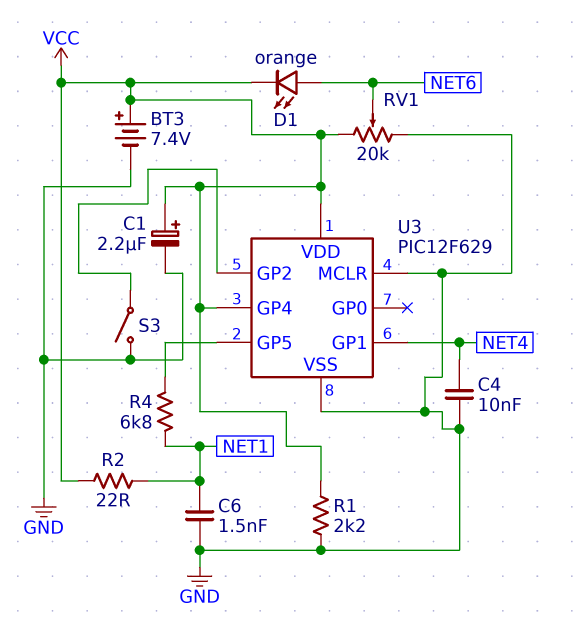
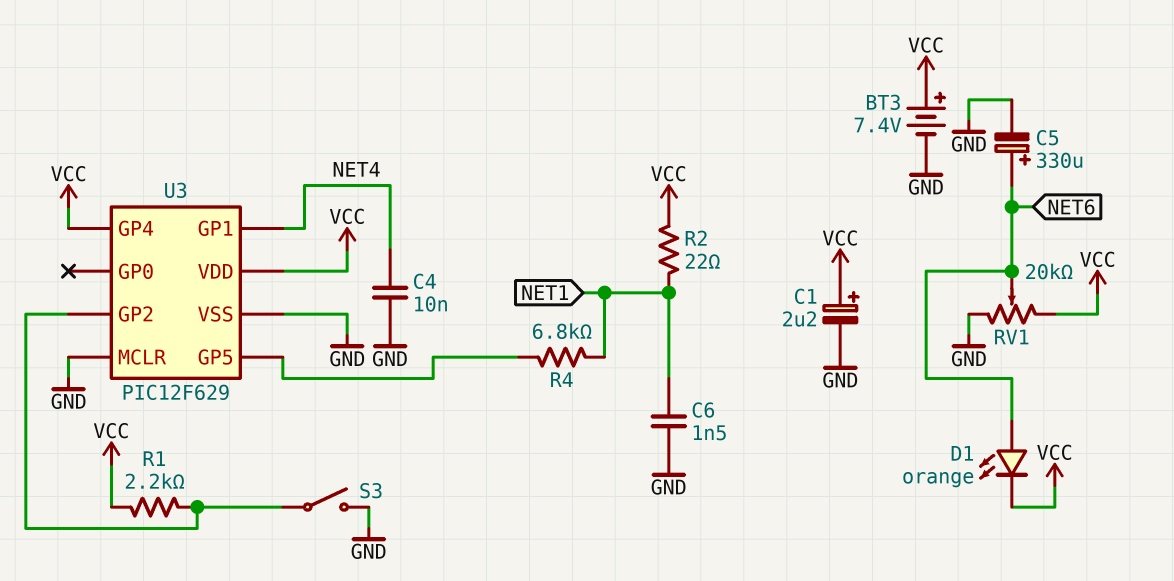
C5: none -> 330uF (plus NET6, minus GND)
R1: 2.2k (GND, VCC) -> 2.2k (U3/GP2, VCC)

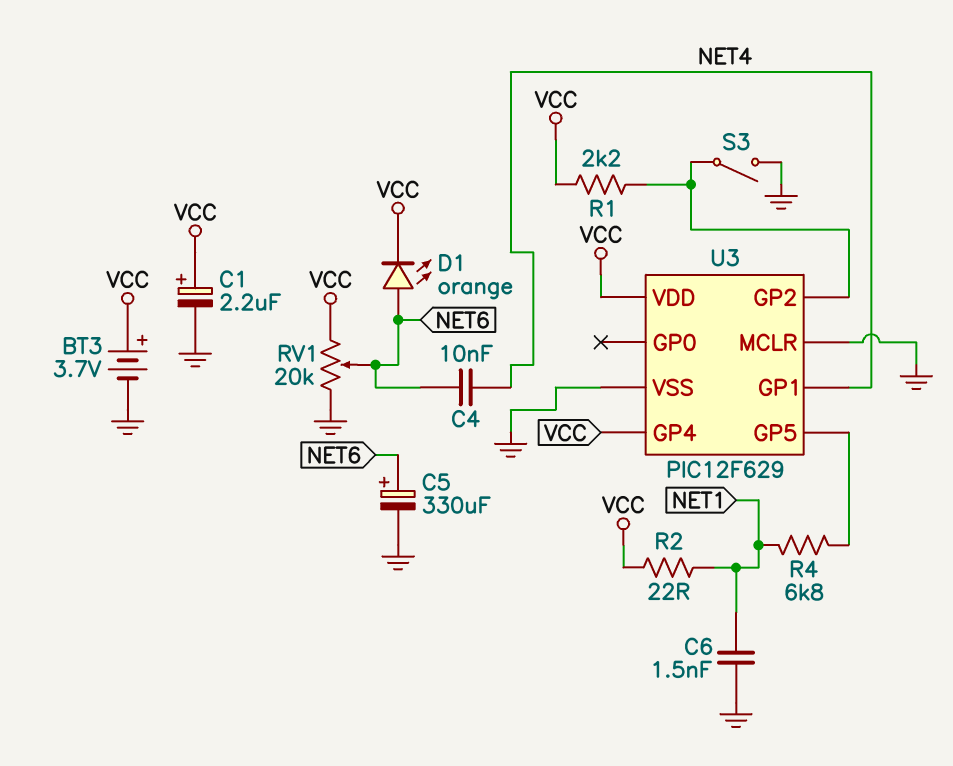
BT3: 7.4V (plus VCC, minus GND) -> 3.7V (plus VCC, minus GND)
C4: 10nF (GND, NET4) -> 10nF (NET4, NET6)

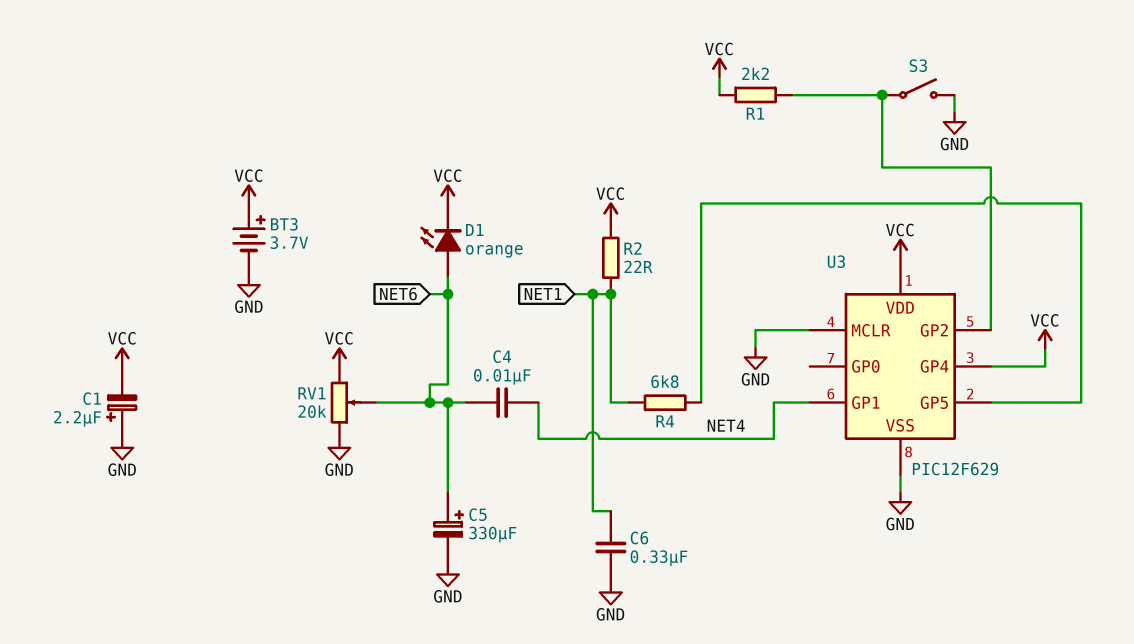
C1: 2.2uF (plus VCC, minus GND) -> 2.2uF (plus GND, minus VCC)
C6: 1.5nF (GND, NET1) -> 330nF (GND, NET1)

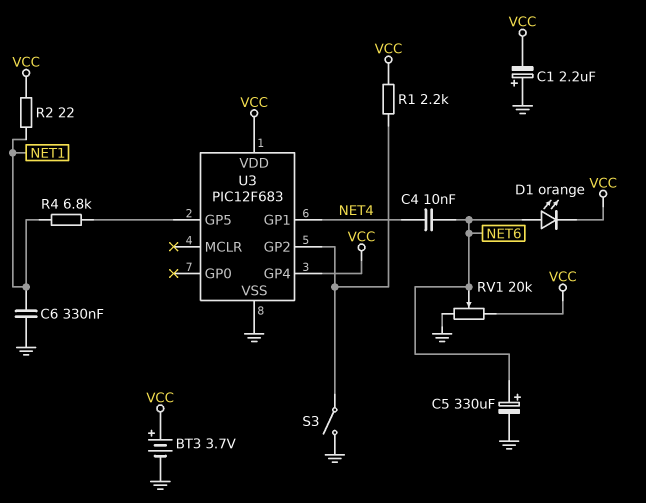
U3: PIC12F629 -> PIC12F683
U3 pin MCLR: GND -> none

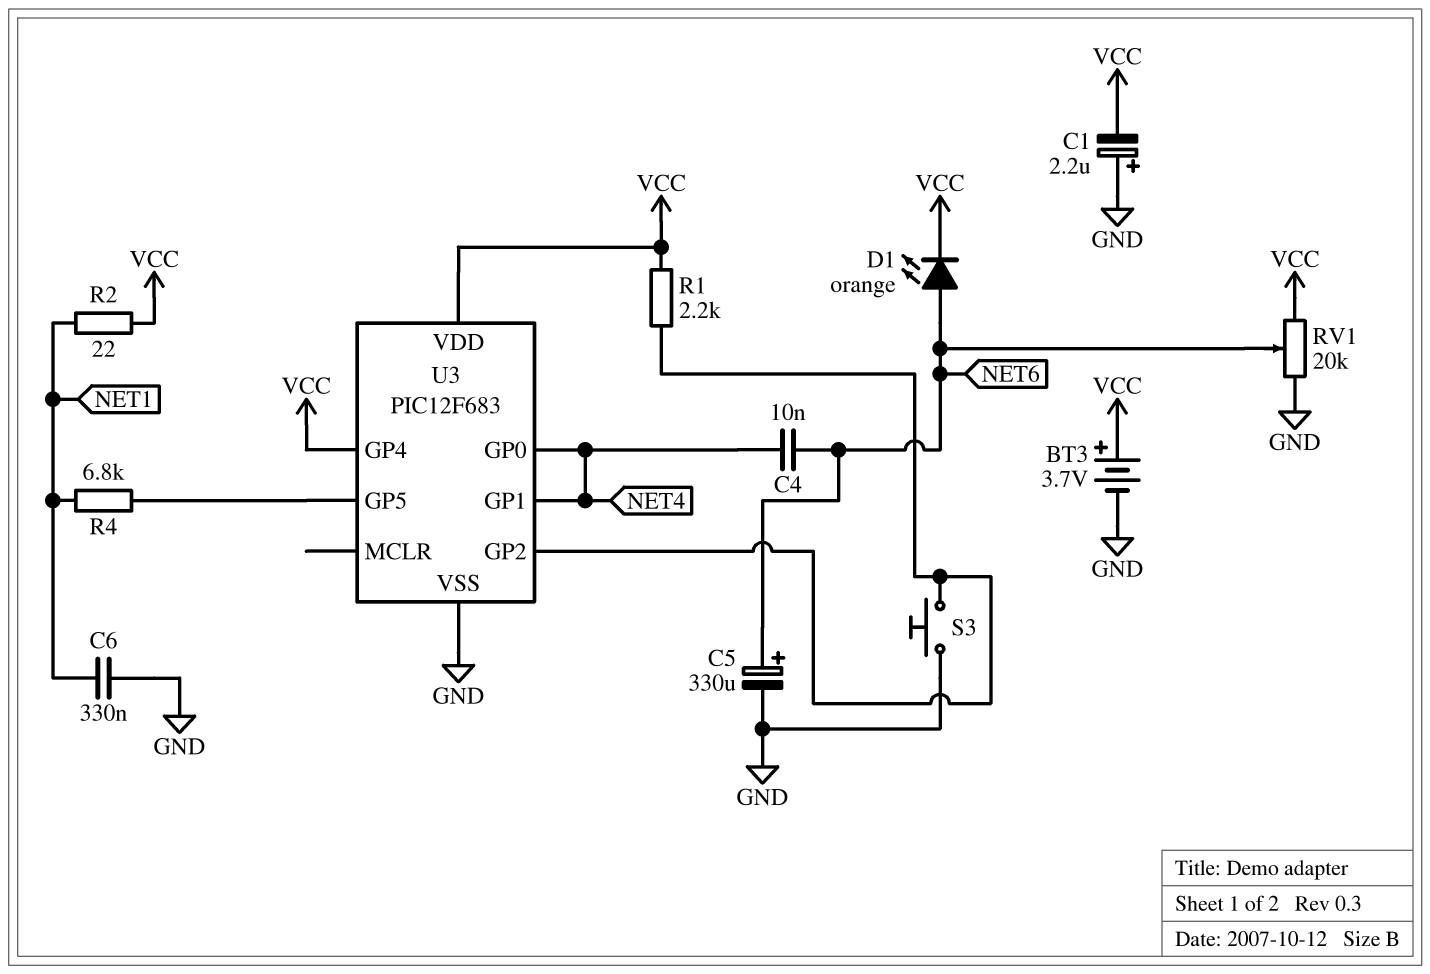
S3: switch (GND, U3/GP2) -> button (GND, U3/GP2)
U3 pin GP0: none -> NET4

